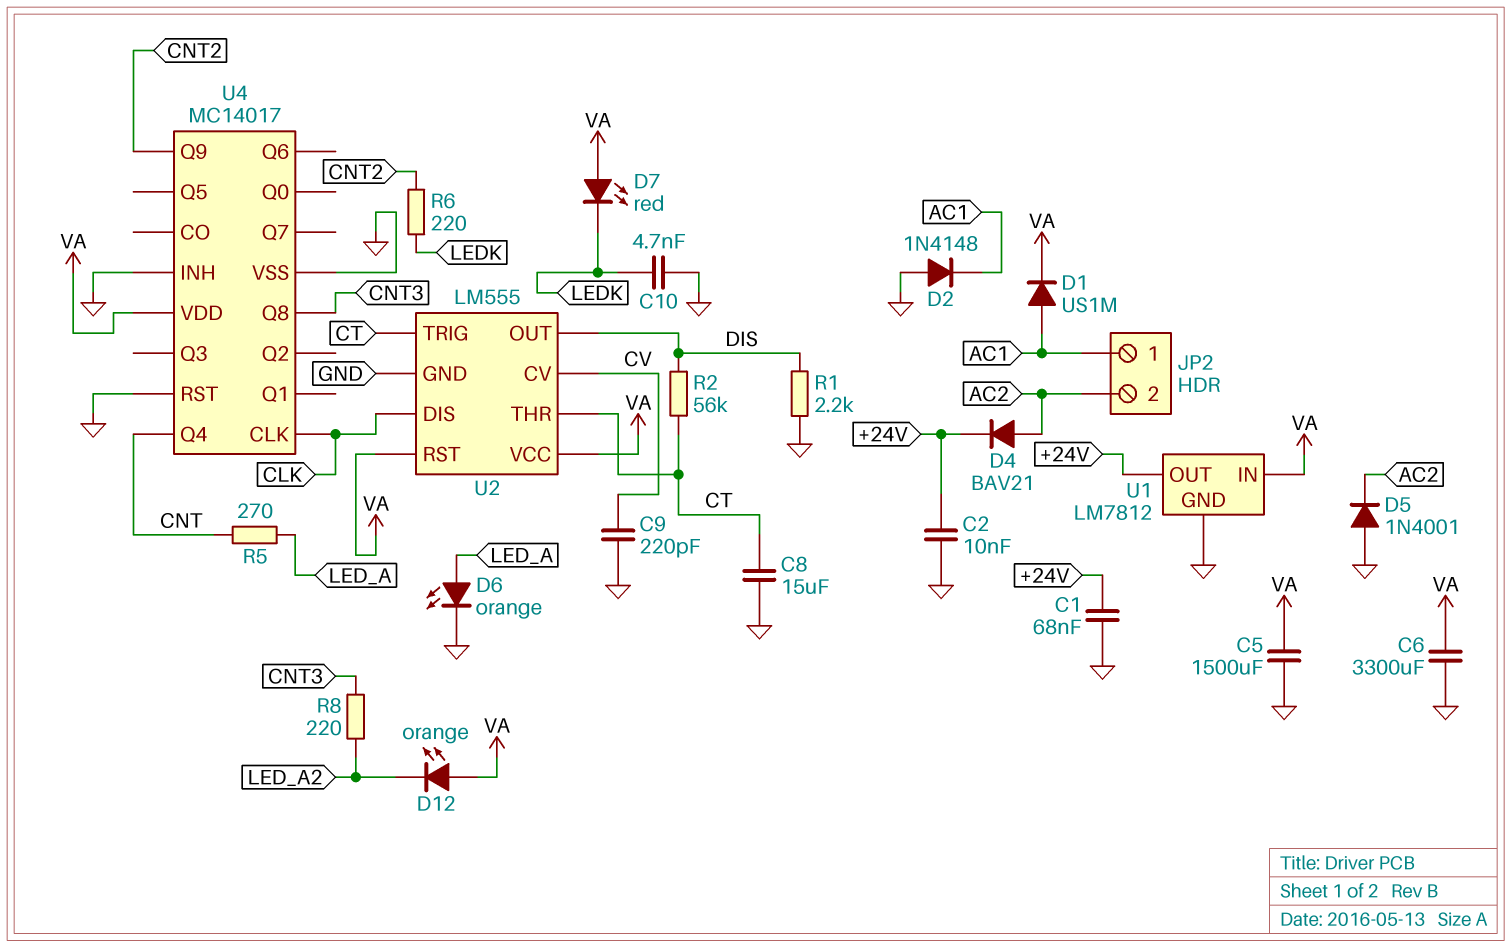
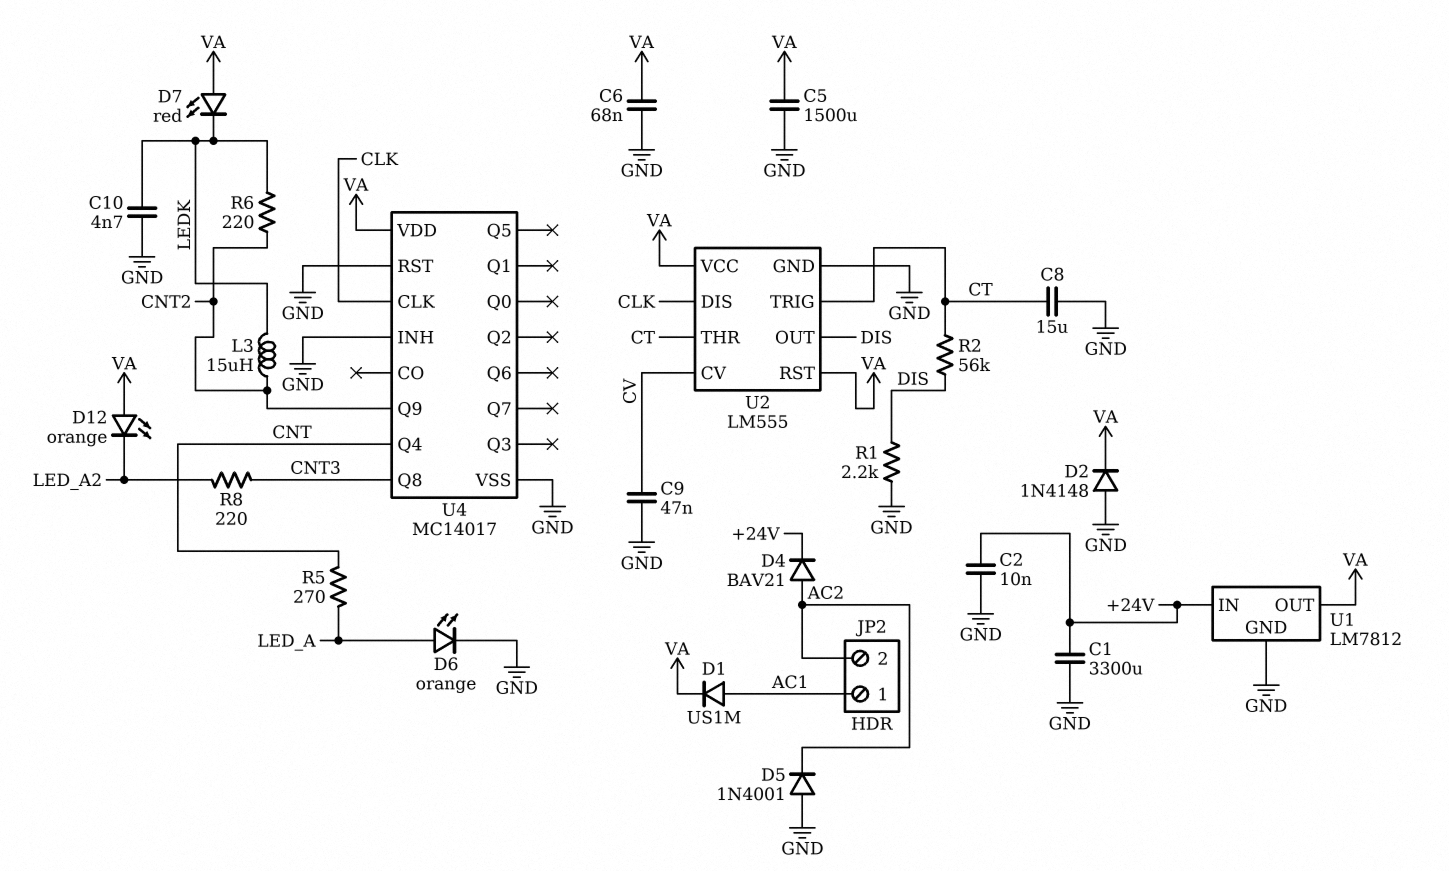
C1: 68nF (+24V, GND) -> 3300uF (+24V, GND)
C6: 3300uF (GND, VA) -> 68nF (GND, VA)
C9: 220pF (CV, GND) -> 47nF (CV, GND)
D2: diode 1N4148 (A GND, K AC1) -> diode 1N4148 (A GND, K VA)
L3: none -> 15uH (CNT2, LEDK)
U1 pin IN: VA -> +24V
U1 pin OUT: +24V -> VA

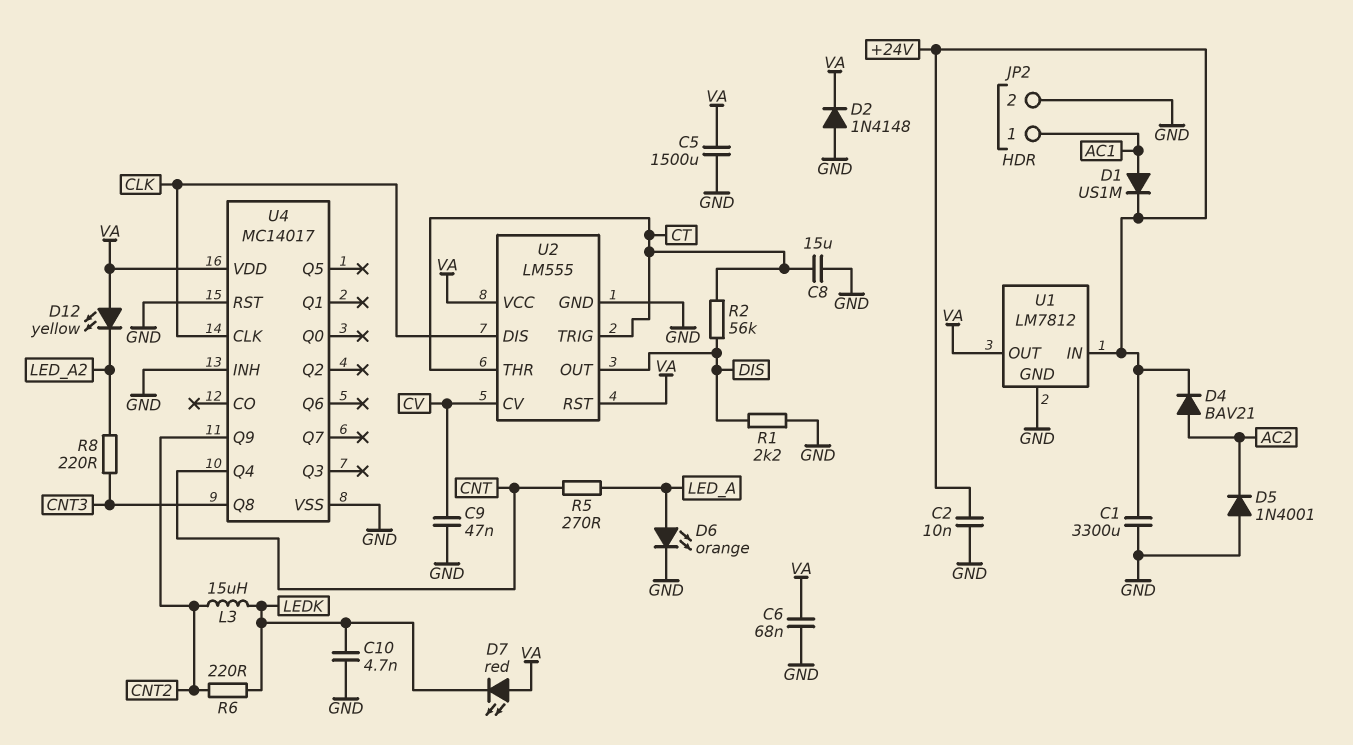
D1: diode US1M (A AC1, K VA) -> diode US1M (A AC1, K +24V)
D12: LED orange (A VA, K LED_A2) -> LED yellow (A VA, K LED_A2)
JP2 pin 2: AC2 -> GND

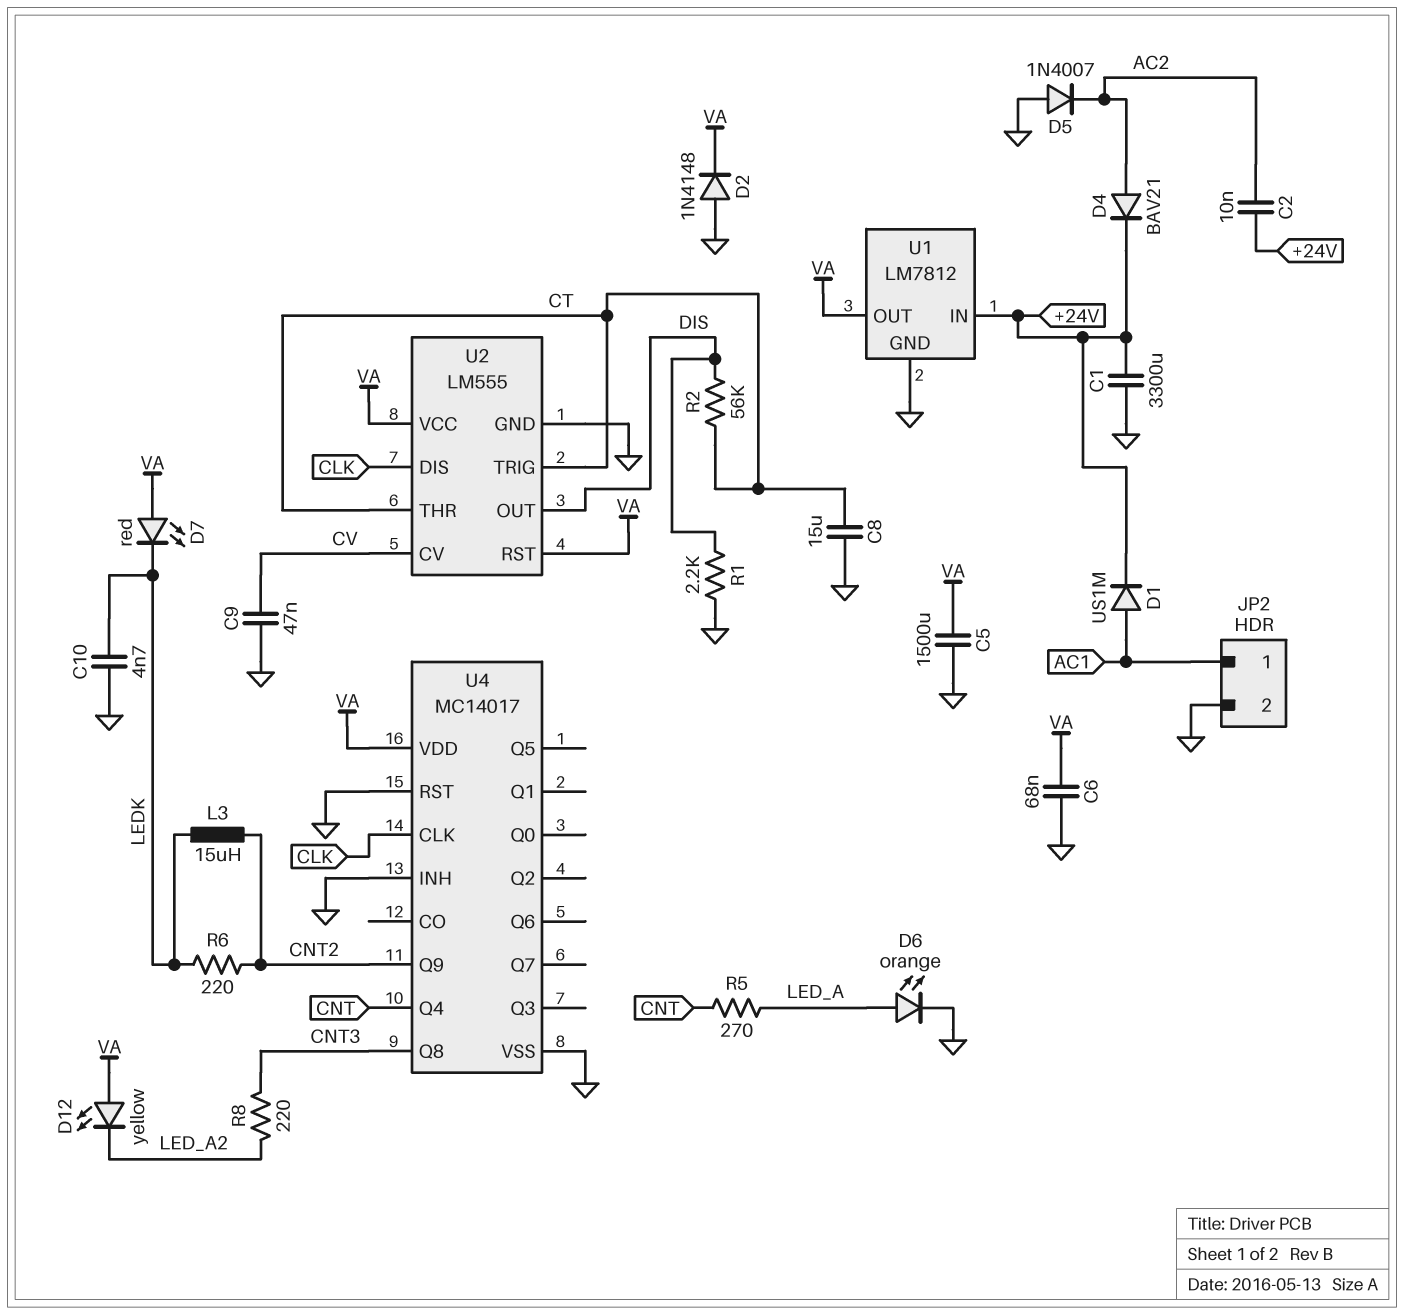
C2: 10nF (+24V, GND) -> 10nF (+24V, AC2)
D5: diode 1N4001 (A GND, K AC2) -> diode 1N4007 (A GND, K AC2)

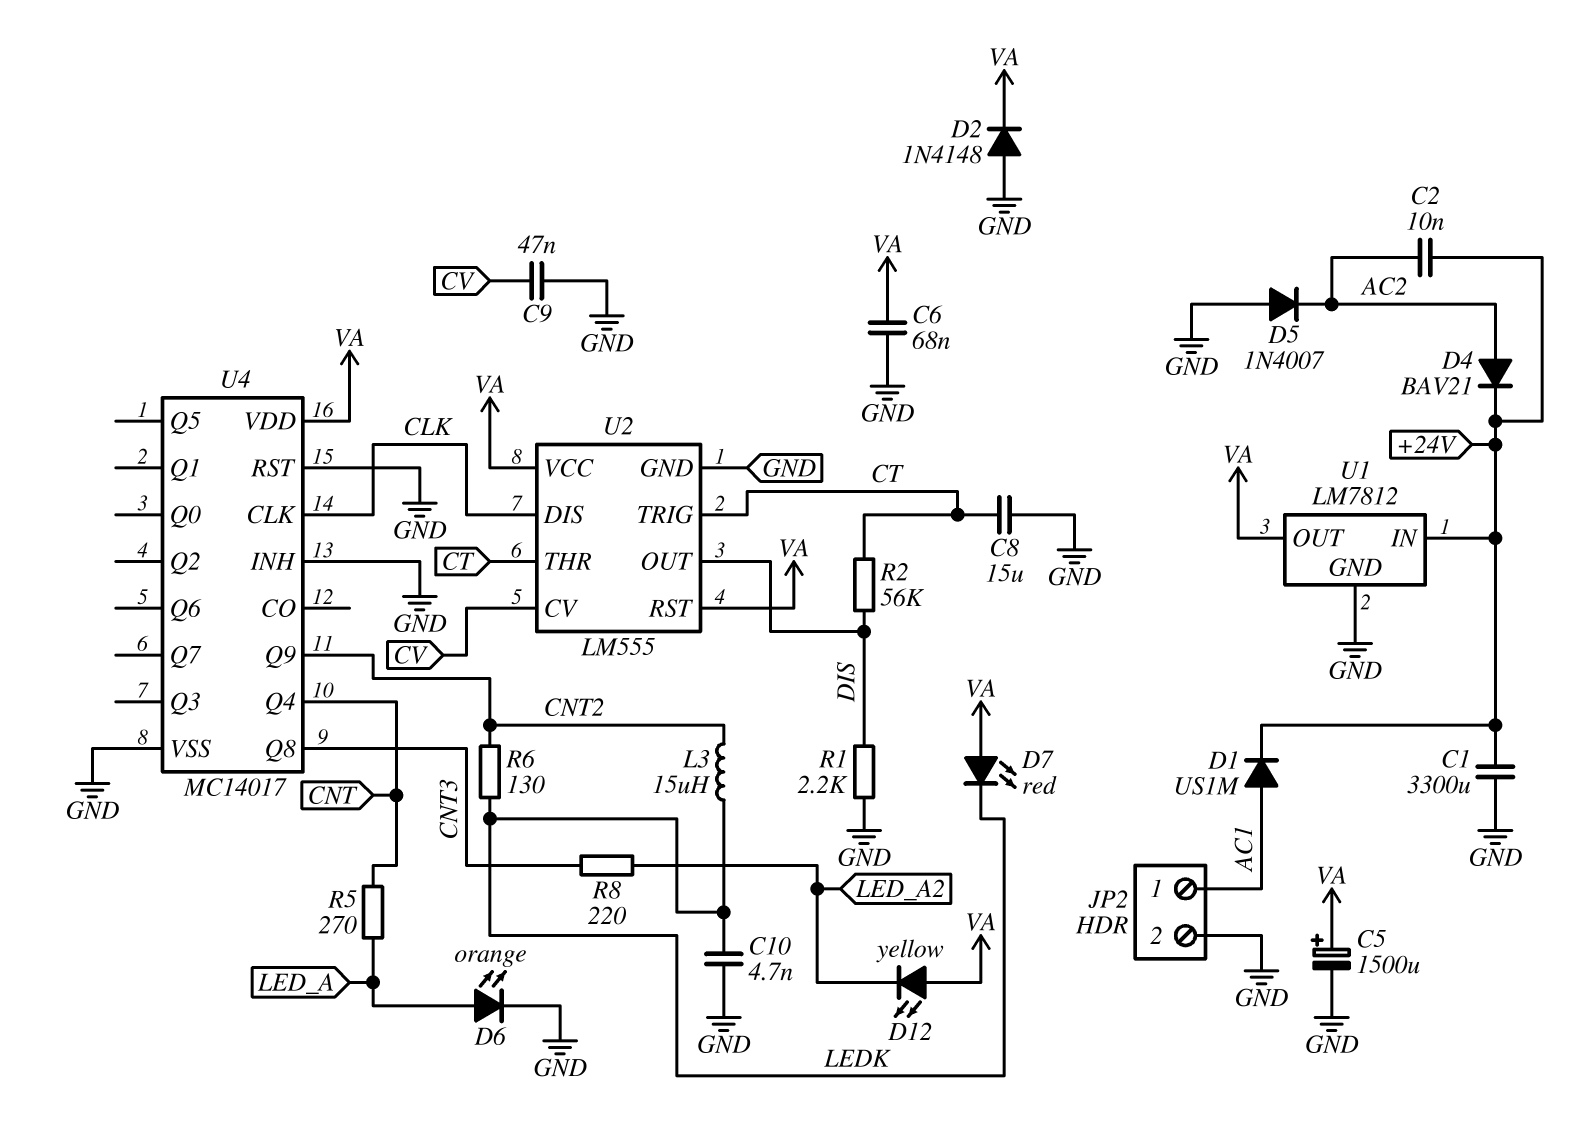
C5: 1500uF (GND, VA) -> 1500uF (plus VA, minus GND)
R6: 220 (CNT2, LEDK) -> 130 (CNT2, LEDK)

